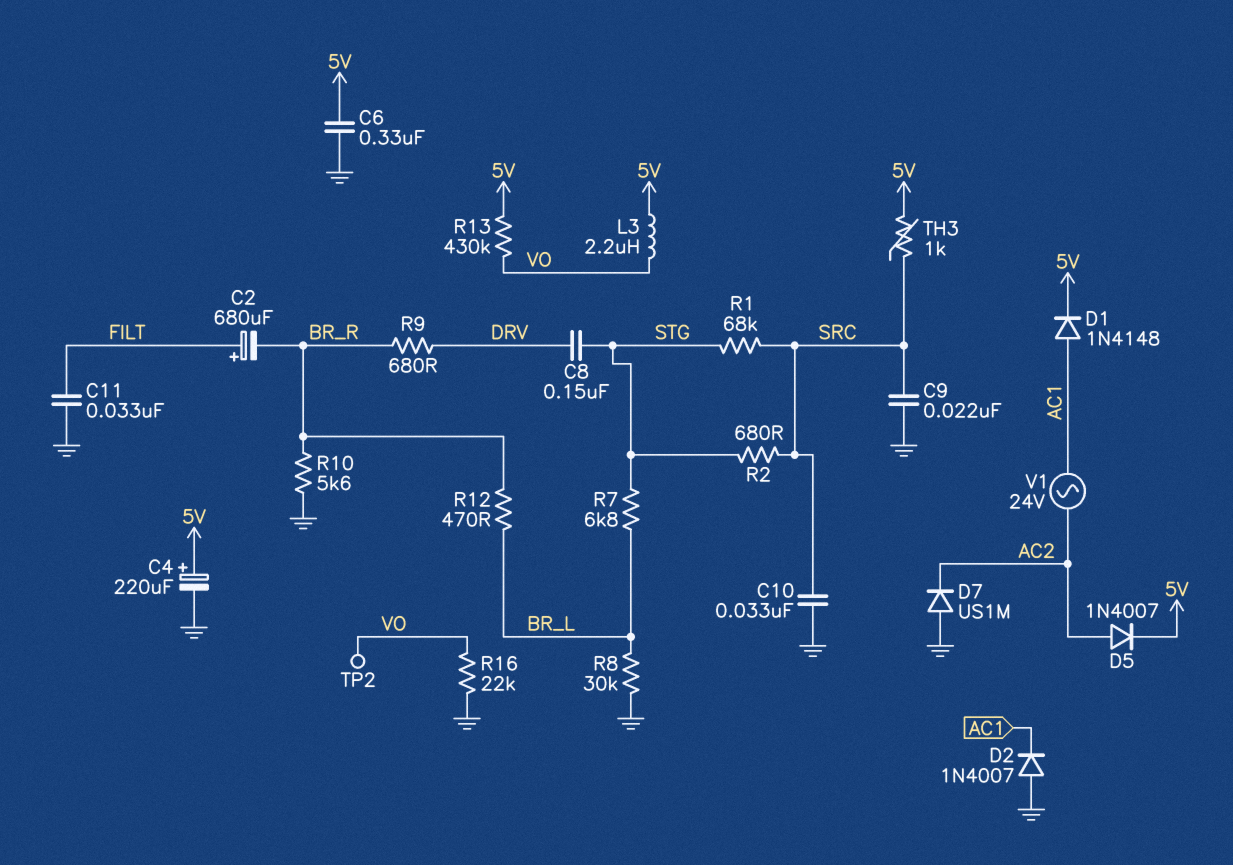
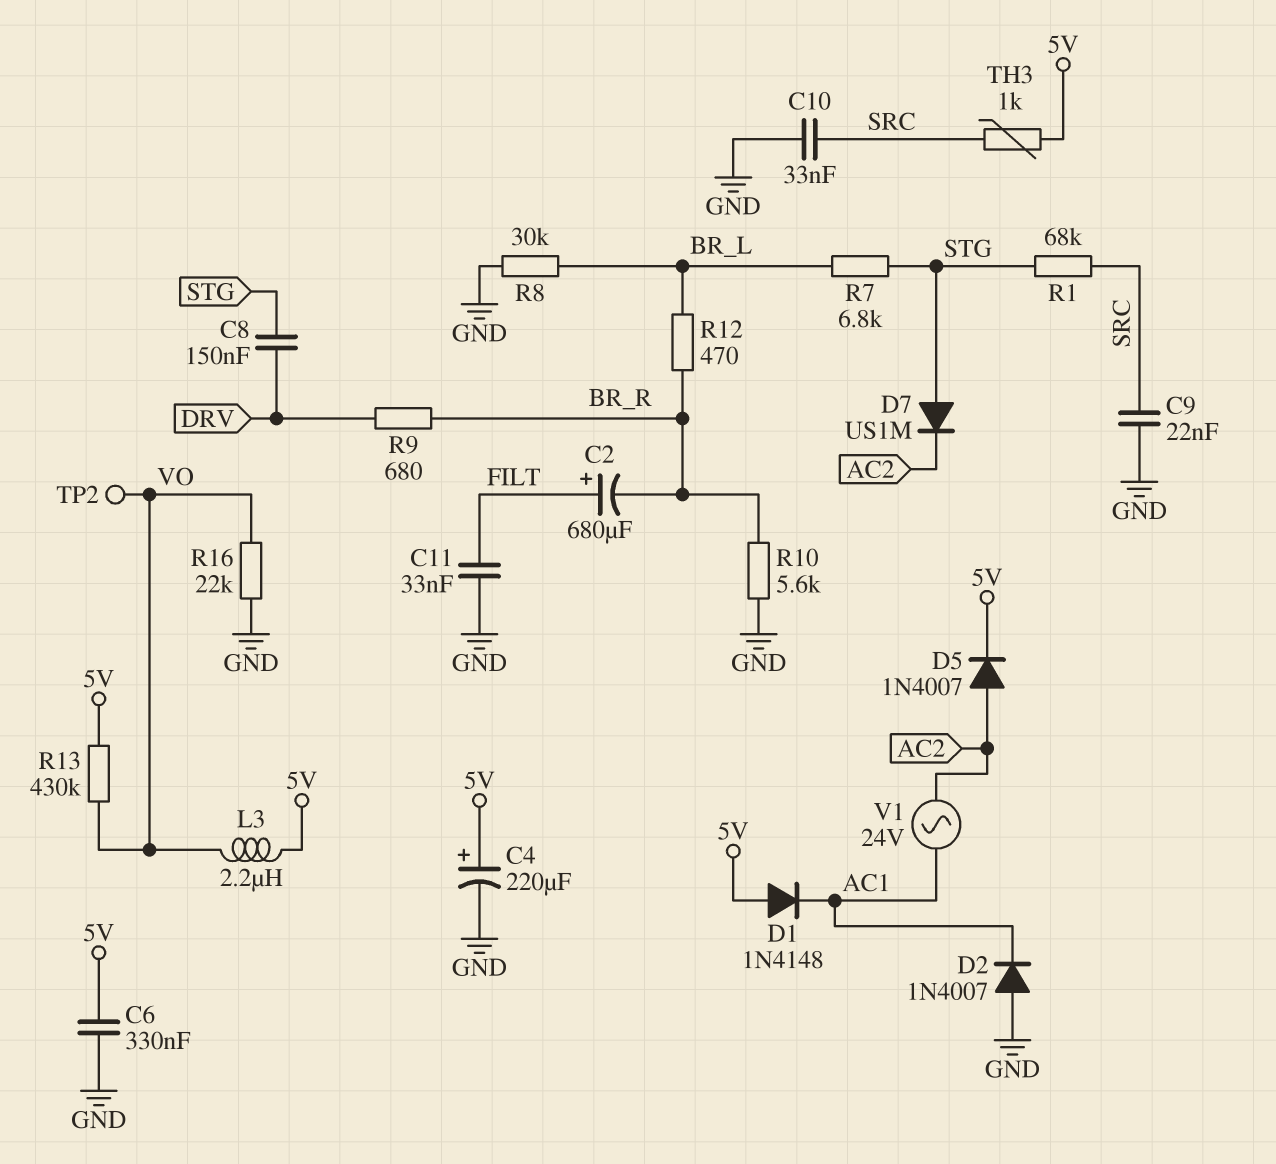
D1: diode 1N4148 (A AC1, K 5V) -> diode 1N4148 (A 5V, K AC1)
D7: diode US1M (A GND, K AC2) -> diode US1M (A STG, K AC2)
R2: 680 (SRC, STG) -> none

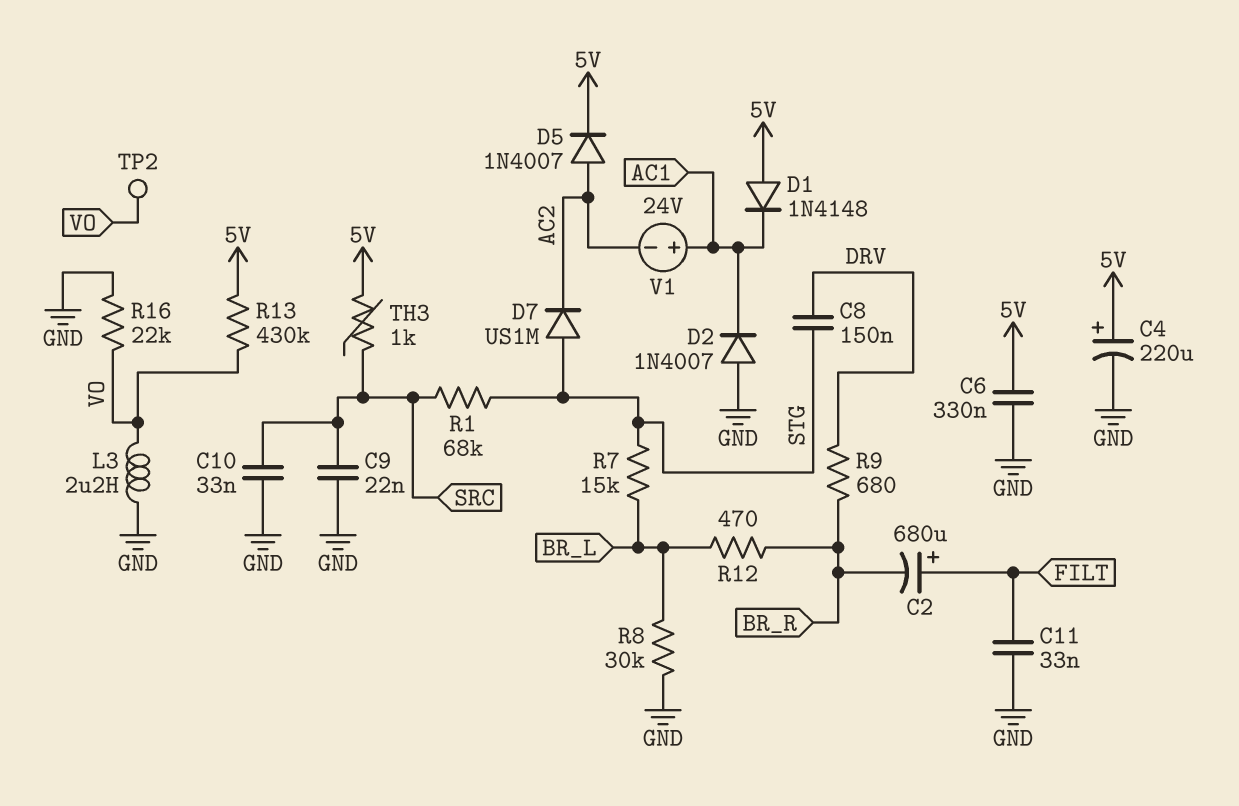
L3: 2.2uH (5V, VO) -> 2.2uH (GND, VO)
R7: 6.8k (BR_L, STG) -> 15k (BR_L, STG)
R10: 5.6k (BR_R, GND) -> none
V1: AC 24V (AC1, AC2) -> 24V (plus AC1, minus AC2)

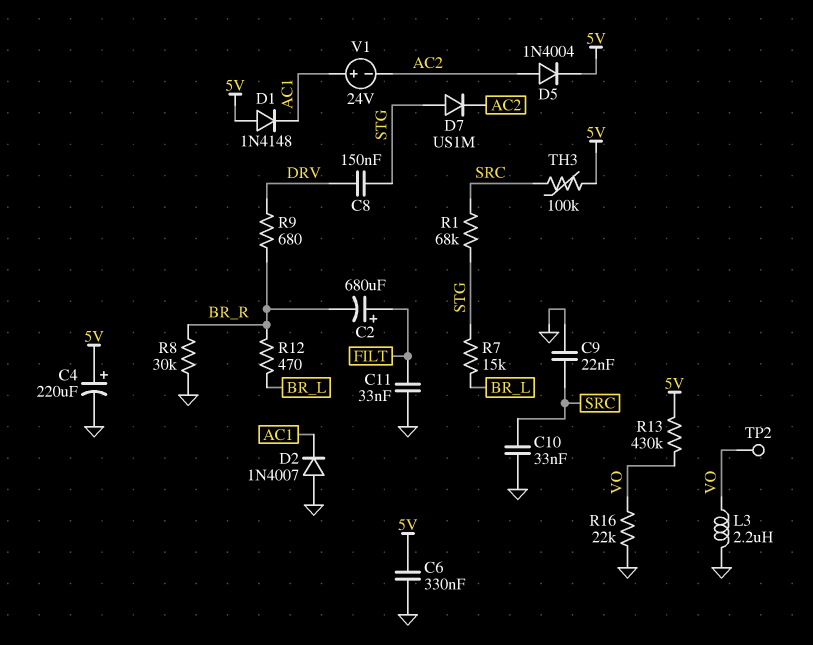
D5: diode 1N4007 (A AC2, K 5V) -> diode 1N4004 (A AC2, K 5V)
R8: 30k (BR_L, GND) -> 30k (BR_R, GND)
TH3: 1k (5V, SRC) -> 100k (5V, SRC)

